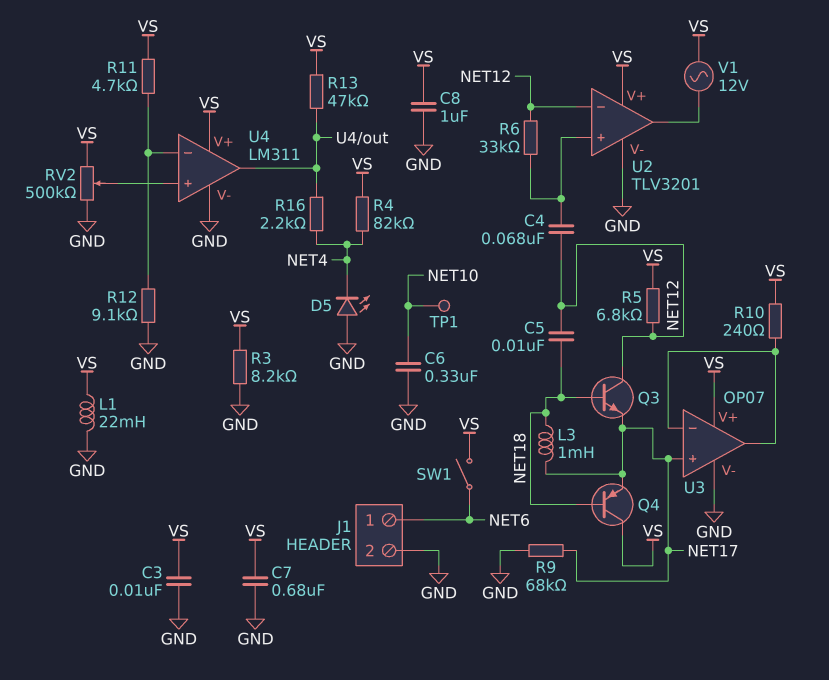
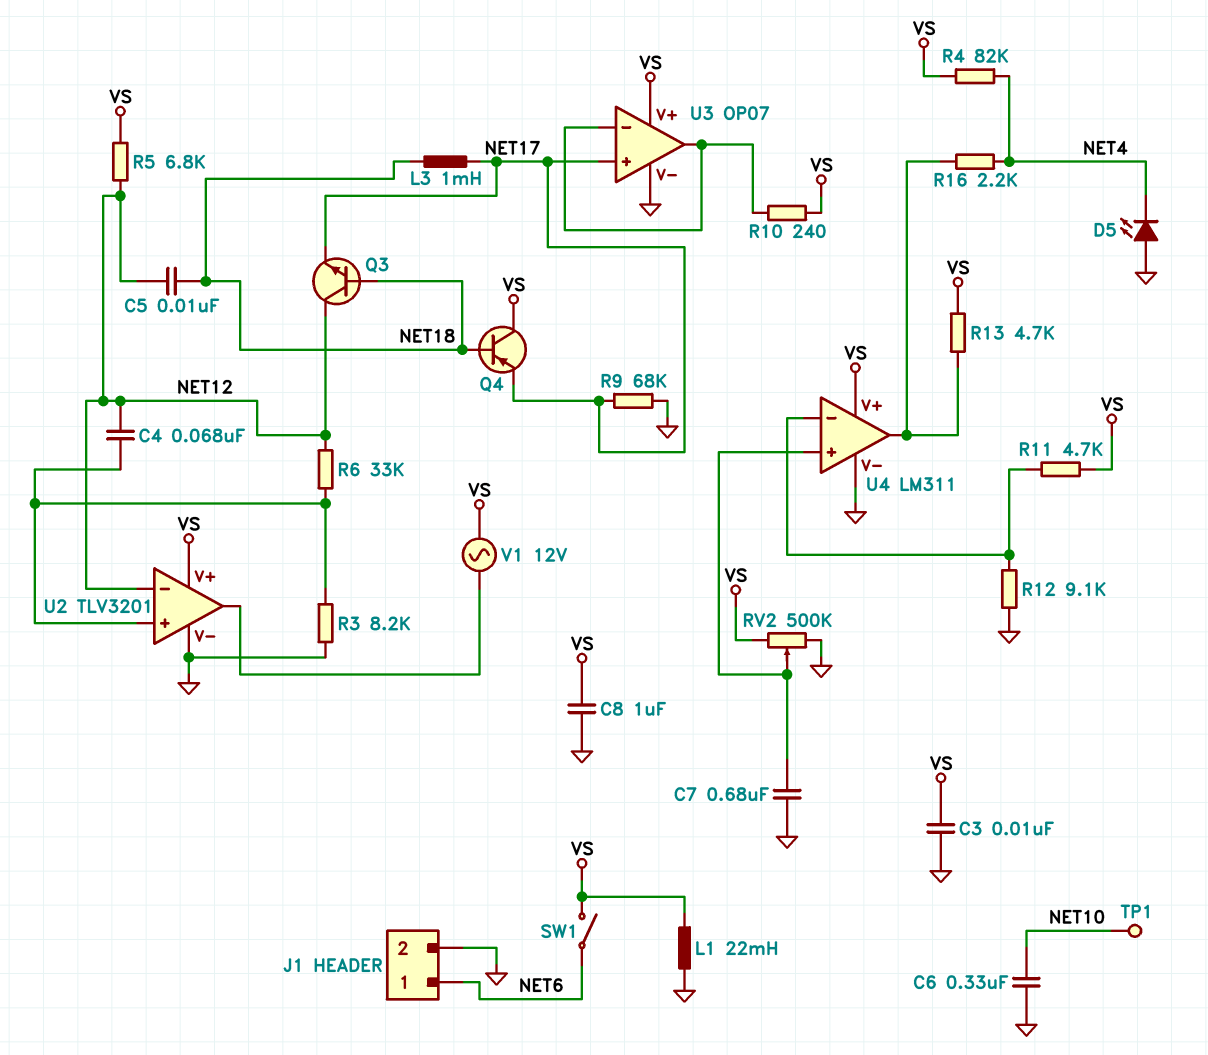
C7: 680nF (GND, VS) -> 680nF (GND, U4/in+)
R3: 8.2k (GND, VS) -> 8.2k (GND, U2/in+)
R13: 47k (U4/out, VS) -> 4.7k (U4/out, VS)

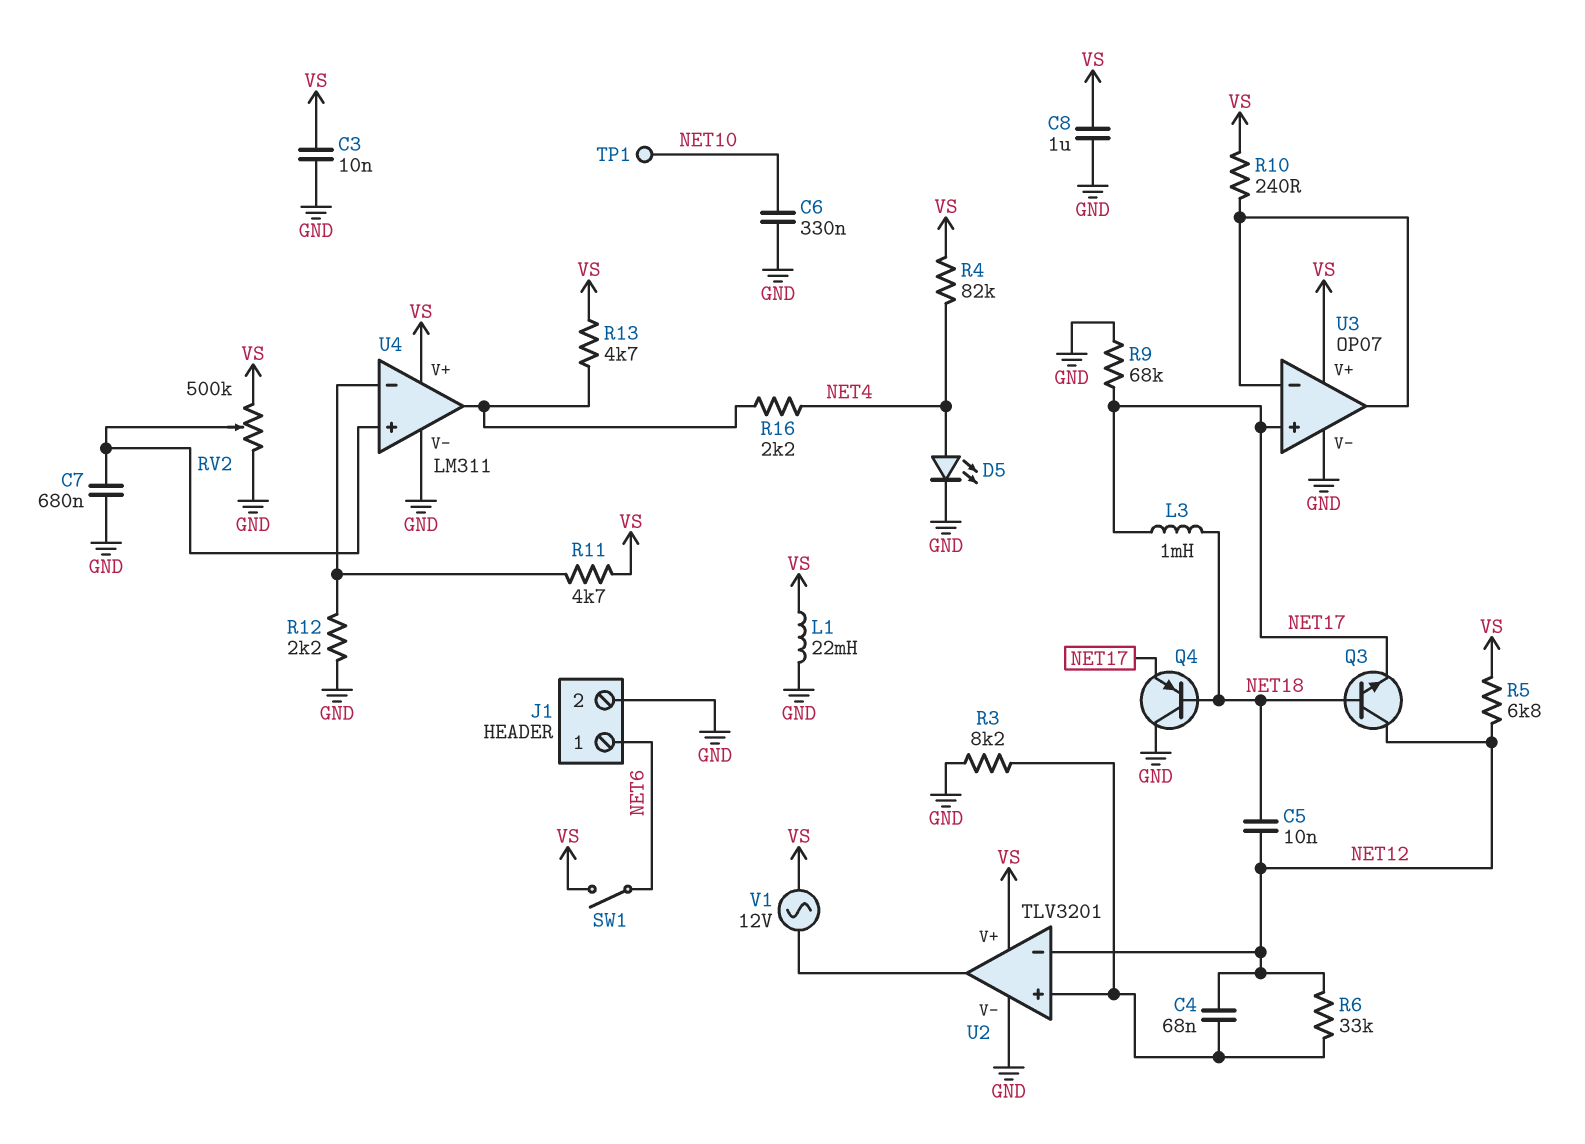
D5: LED (A GND, K NET4) -> LED (A NET4, K GND)
Q4: PNP (B NET18, C VS, E NET17) -> PNP (B NET18, C GND, E NET17)
R12: 9.1k (GND, U4/in-) -> 2.2k (GND, U4/in-)

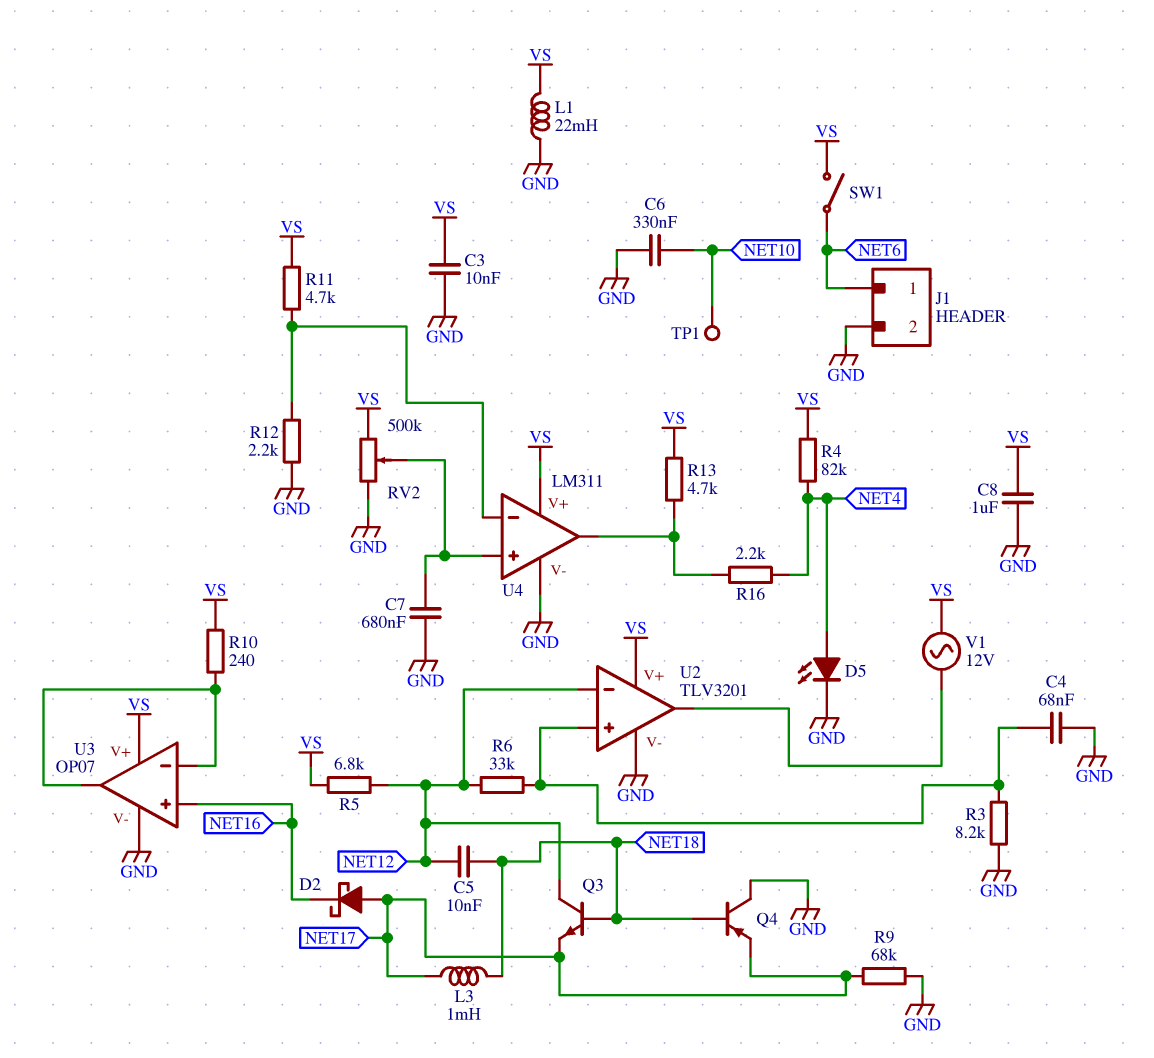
C4: 68nF (NET12, U2/in+) -> 68nF (GND, U2/in+)
D2: none -> schottky (A NET17, K NET16)
U3 pin in+: NET17 -> NET16

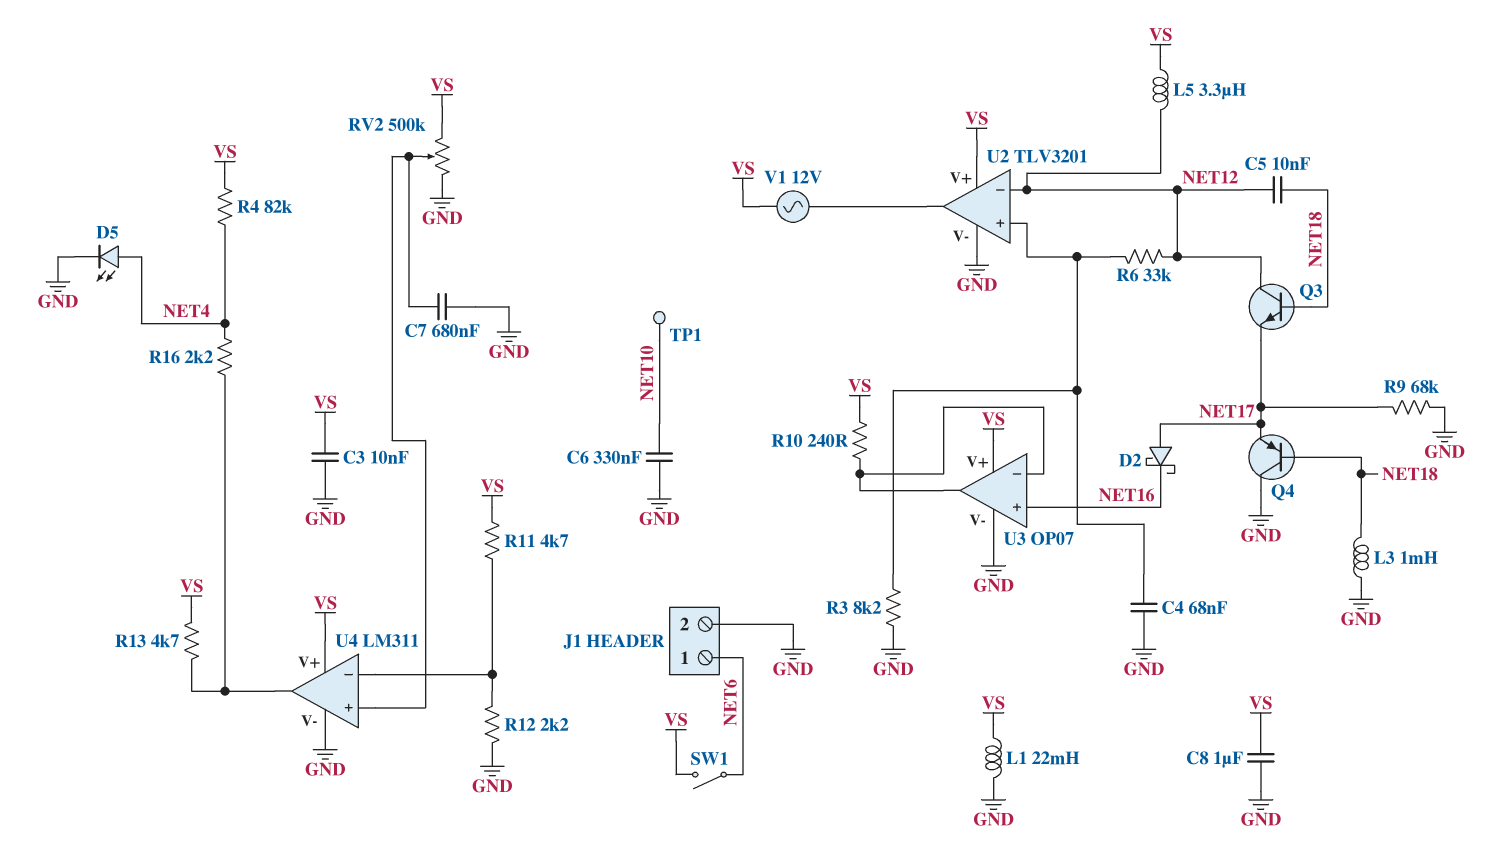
L3: 1mH (NET17, NET18) -> 1mH (GND, NET18)
L5: none -> 3.3uH (NET12, VS)
R5: 6.8k (NET12, VS) -> none

